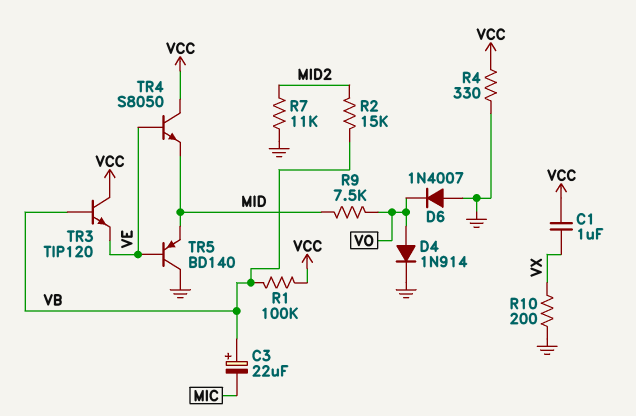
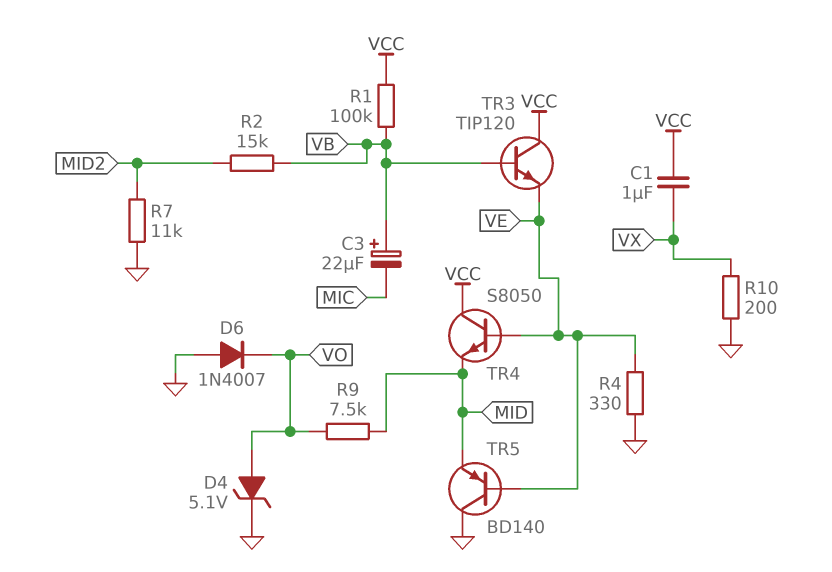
D4: diode 1N914 (A VO, K GND) -> zener 5.1V (A VO, K GND)
R4: 330 (GND, VCC) -> 330 (GND, VE)

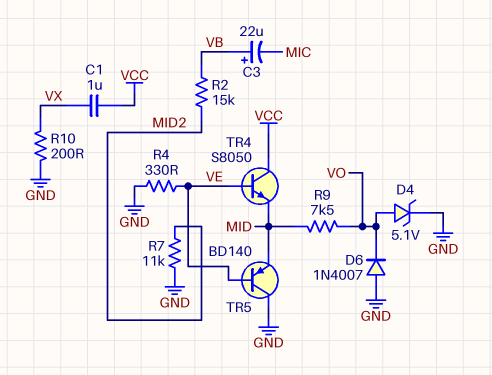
R1: 100k (VB, VCC) -> none
TR3: NPN TIP120 (B VB, C VCC, E VE) -> none

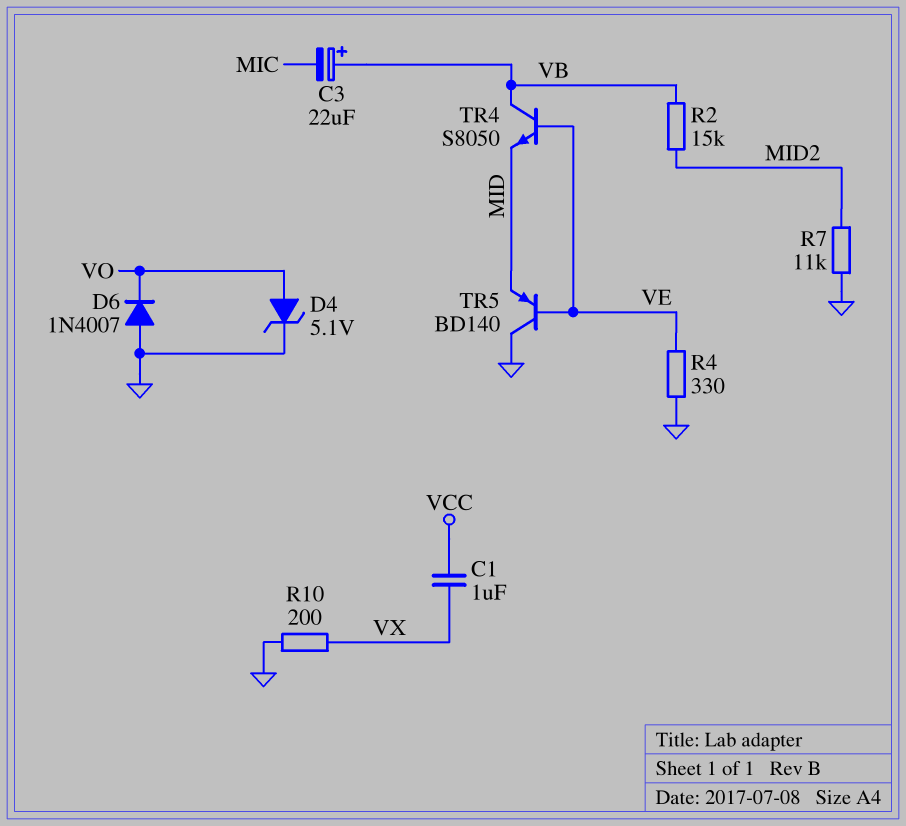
R9: 7.5k (MID, VO) -> none
TR4: NPN S8050 (B VE, C VCC, E MID) -> NPN S8050 (B VE, C VB, E MID)

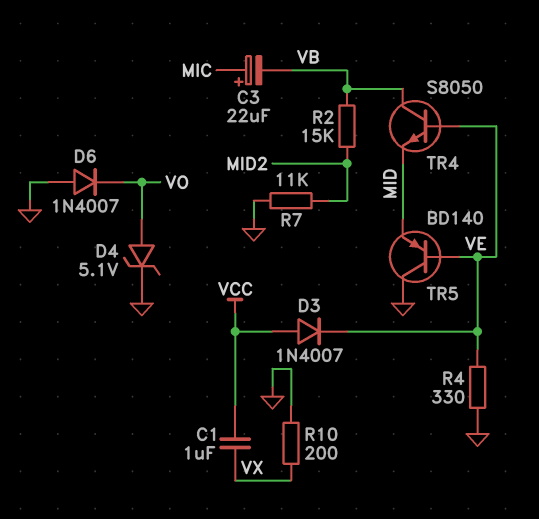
C3: 22uF (plus VB, minus MIC) -> 22uF (plus MIC, minus VB)
D3: none -> diode 1N4007 (A VCC, K VE)

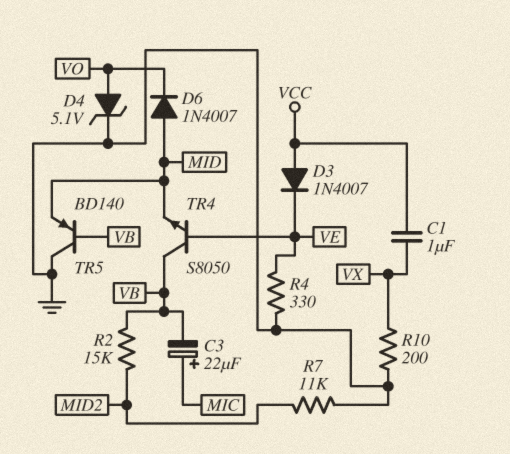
D6: diode 1N4007 (A GND, K VO) -> diode 1N4007 (A MID, K VO)
TR5: PNP BD140 (B VE, C GND, E MID) -> PNP BD140 (B VB, C GND, E MID)

